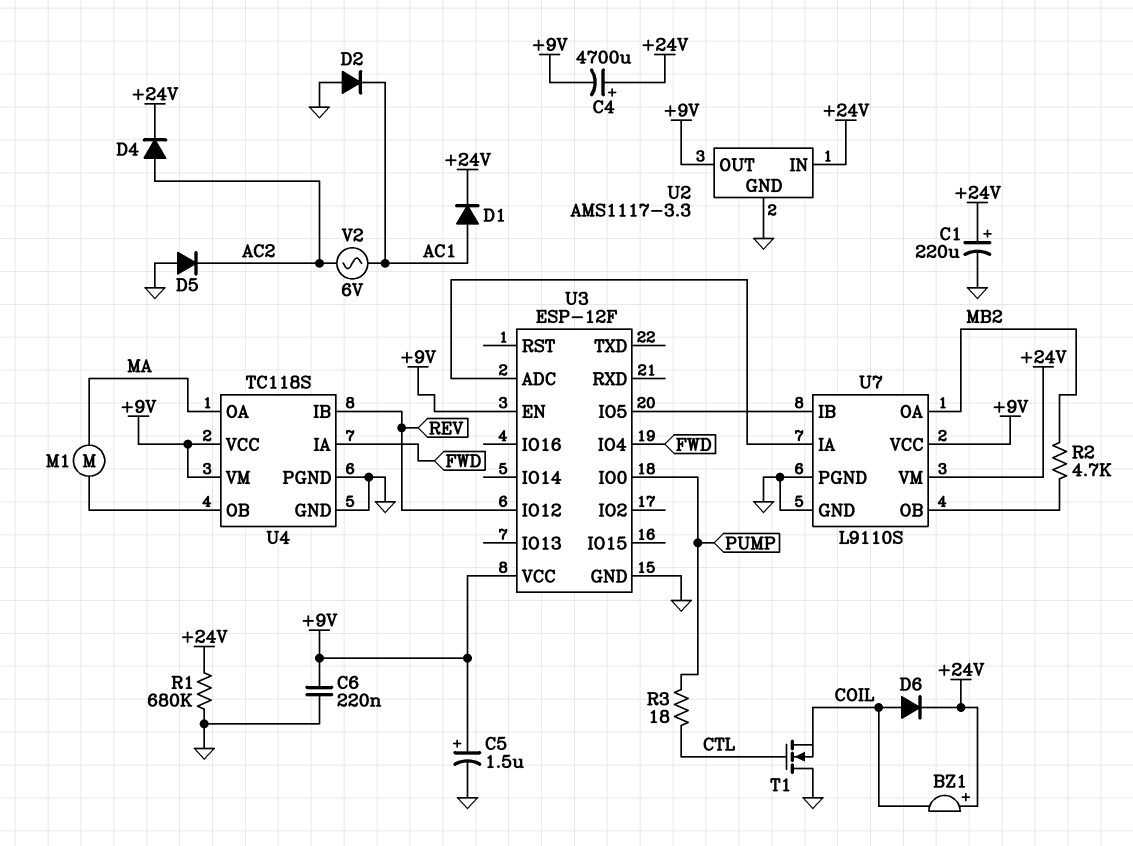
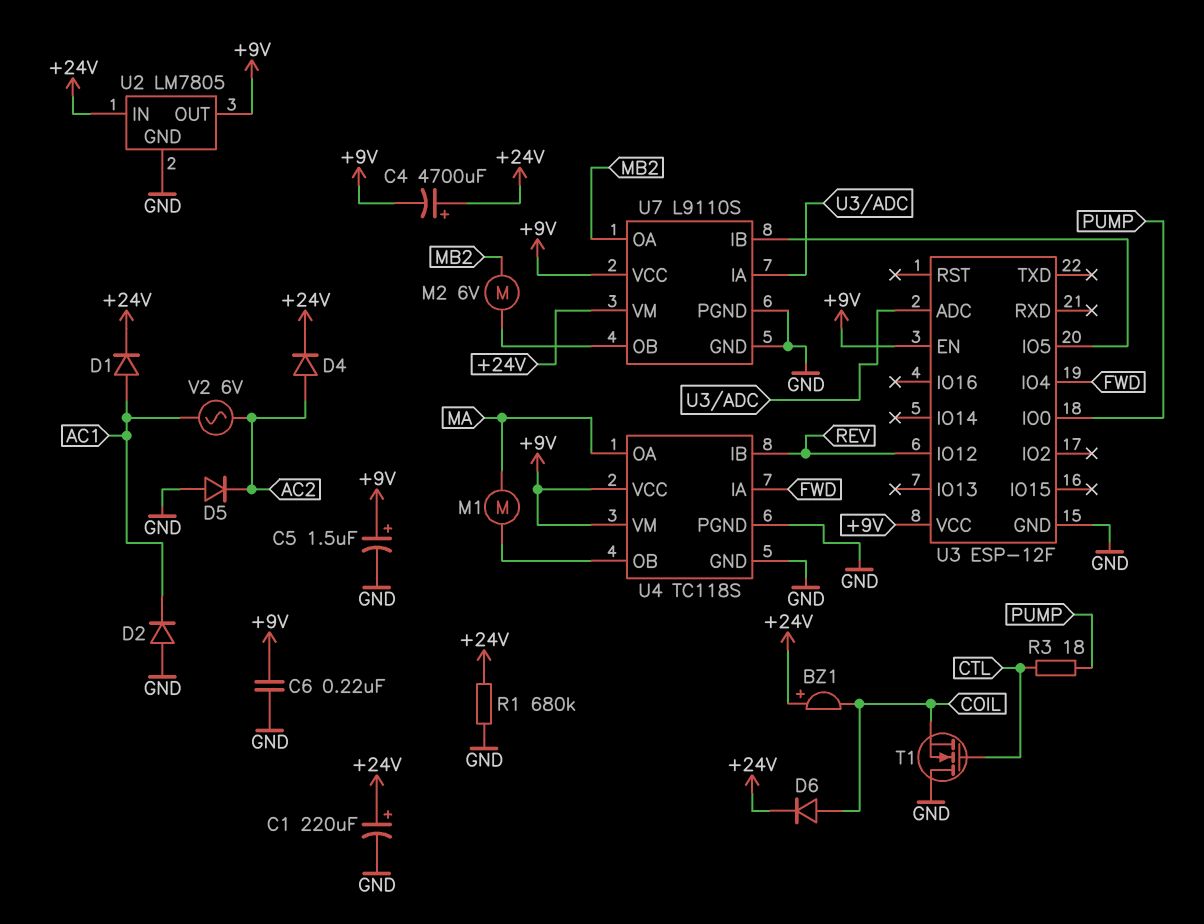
M2: none -> motor 6V (MB2, U7/OB)
R2: 4.7k (MB2, U7/OB) -> none
U2: AMS1117-3.3 -> LM7805

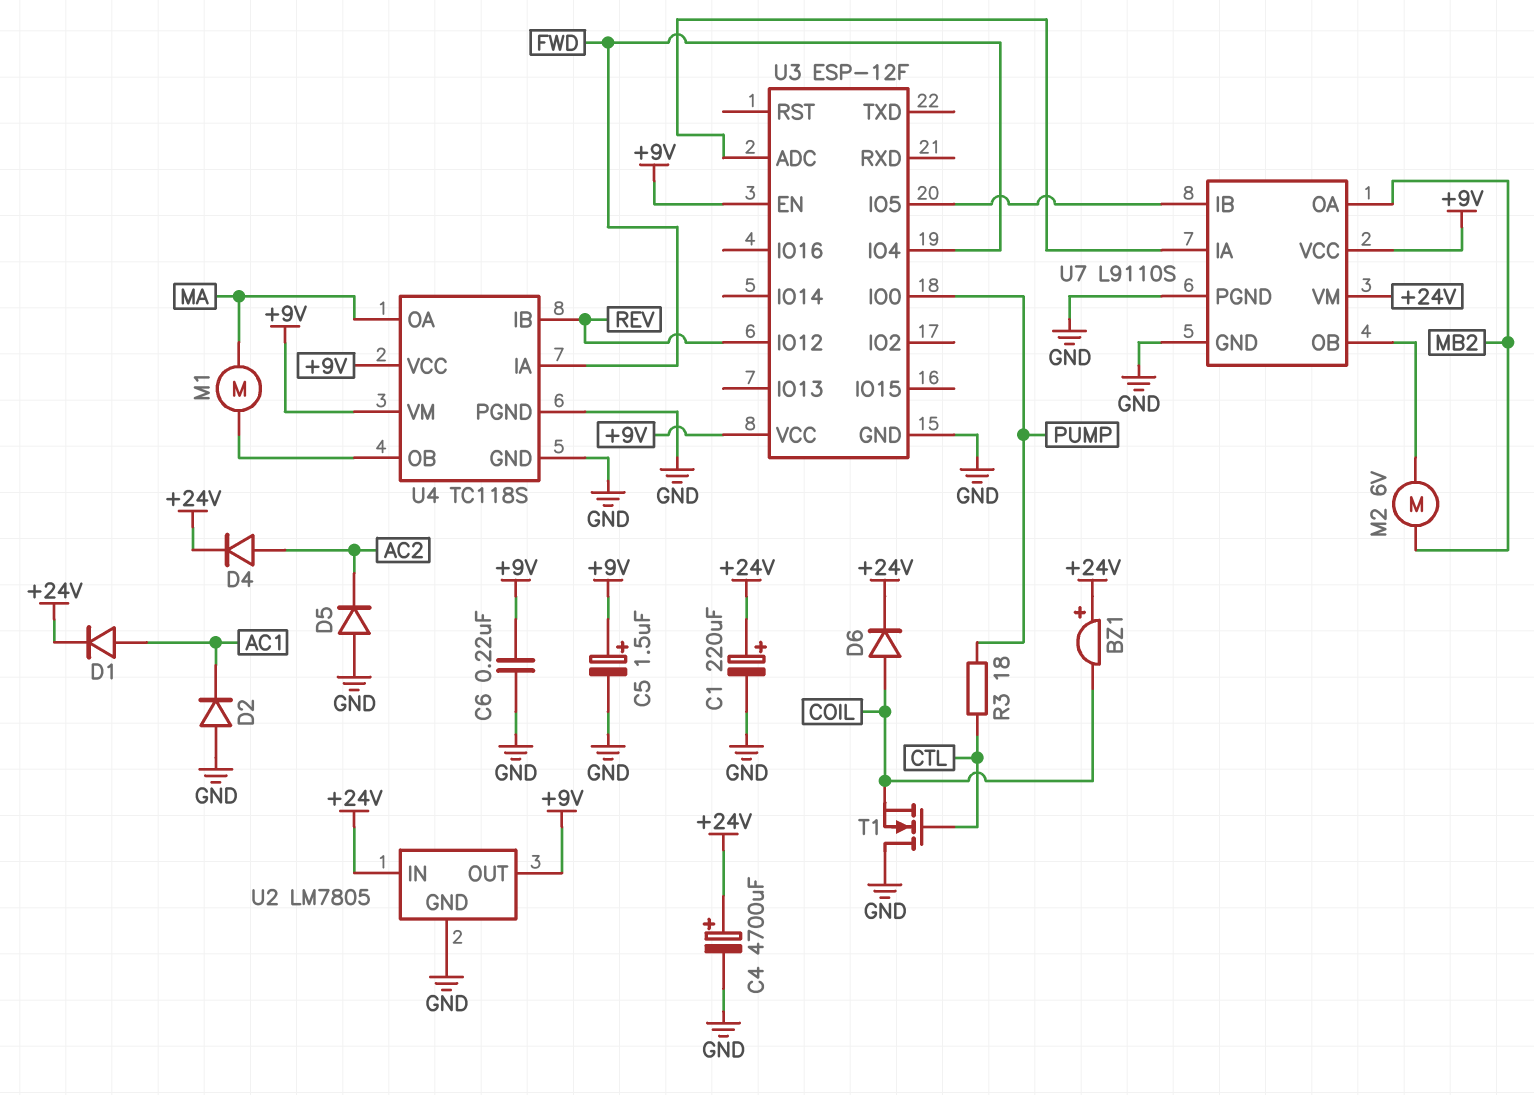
C4: 4700uF (plus +24V, minus +9V) -> 4700uF (plus +24V, minus GND)
R1: 680k (+24V, GND) -> none
V2: AC 6V (AC1, AC2) -> none

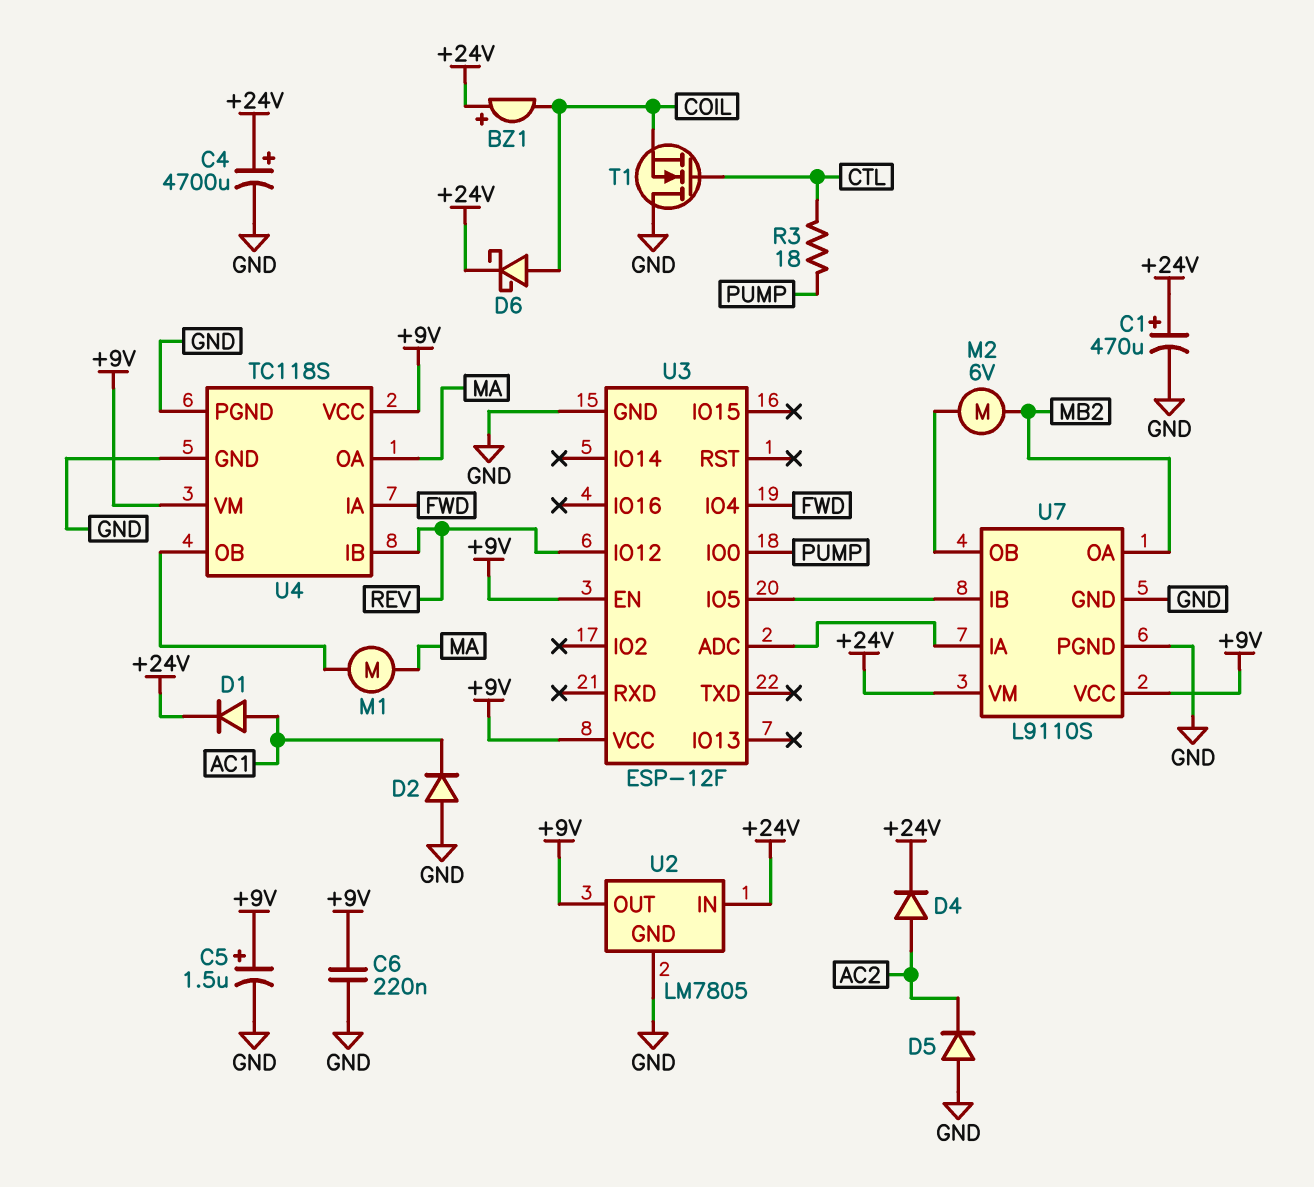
C1: 220uF (plus +24V, minus GND) -> 470uF (plus +24V, minus GND)
D6: diode (A COIL, K +24V) -> schottky (A COIL, K +24V)

